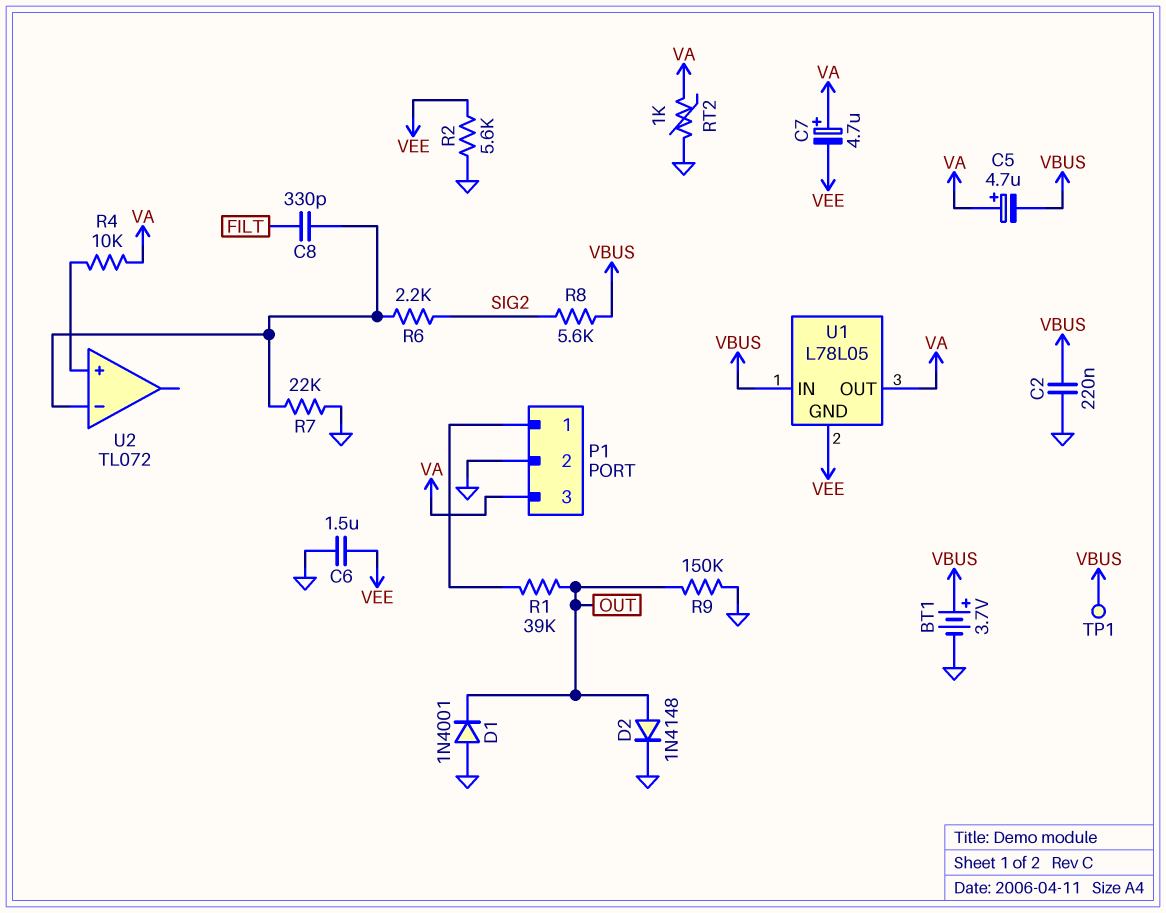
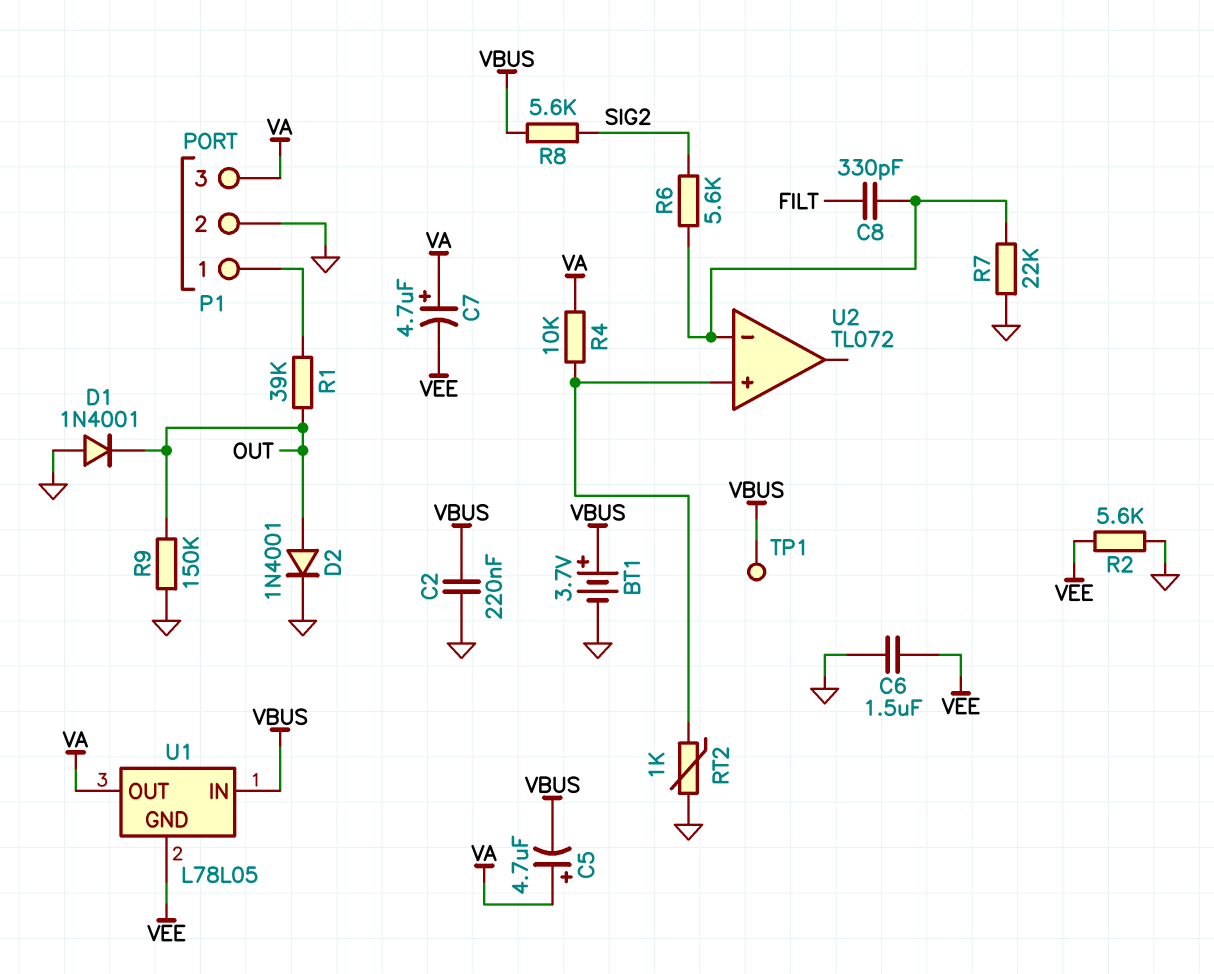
D2: diode 1N4148 (A OUT, K GND) -> diode 1N4001 (A OUT, K GND)
R6: 2.2k (SIG2, U2/in-) -> 5.6k (SIG2, U2/in-)
RT2: 1k (GND, VA) -> 1k (GND, U2/in+)

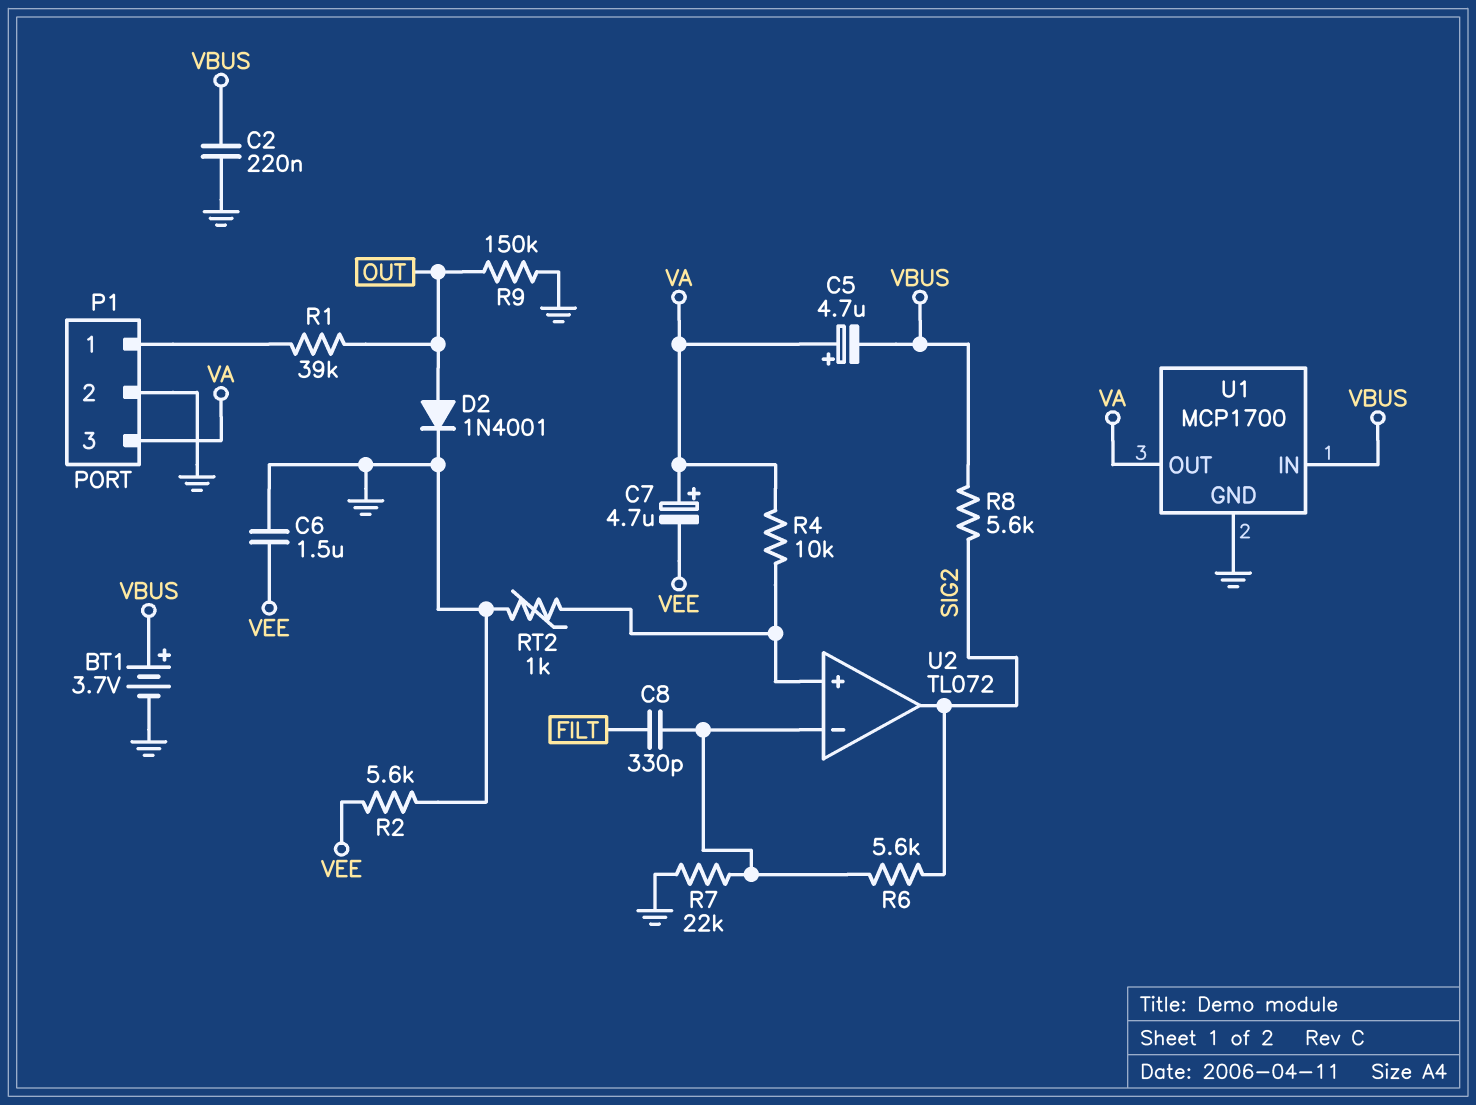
D1: diode 1N4001 (A GND, K OUT) -> none
TP1: test point (VBUS) -> none
U1: L78L05 -> MCP1700
U1 pin GND: VEE -> GND
U2 pin out: none -> SIG2

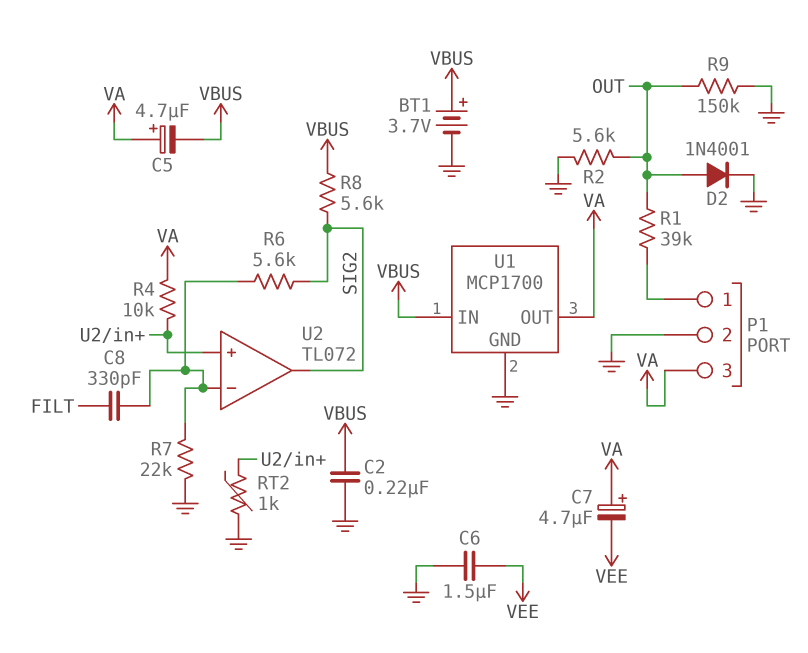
R2: 5.6k (GND, VEE) -> 5.6k (GND, OUT)

